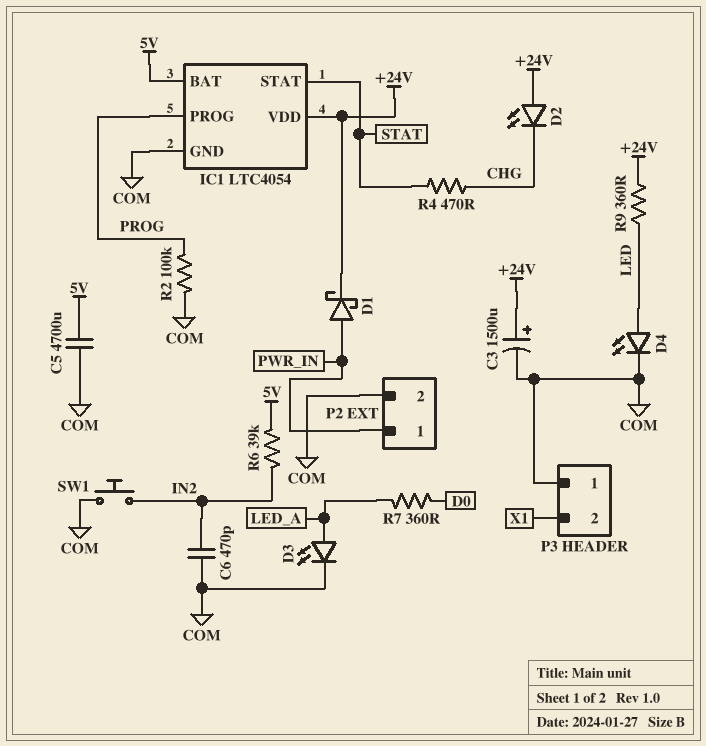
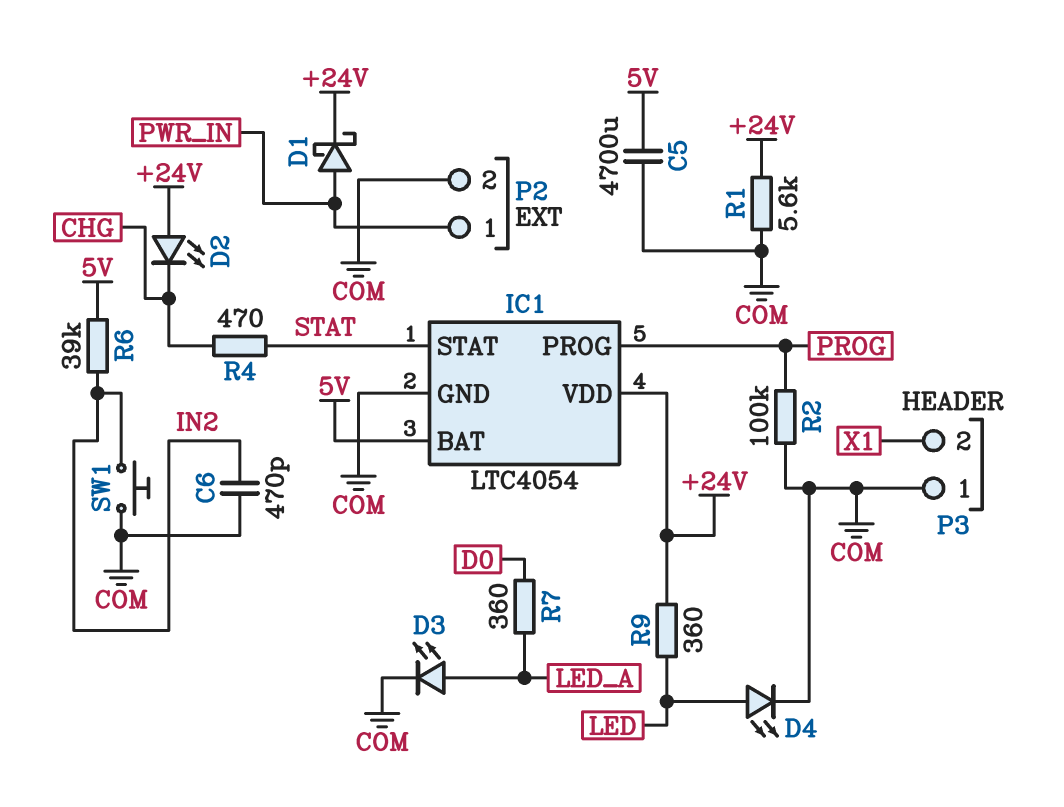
C3: 1500uF (plus +24V, minus COM) -> none
R1: none -> 5.6k (+24V, COM)

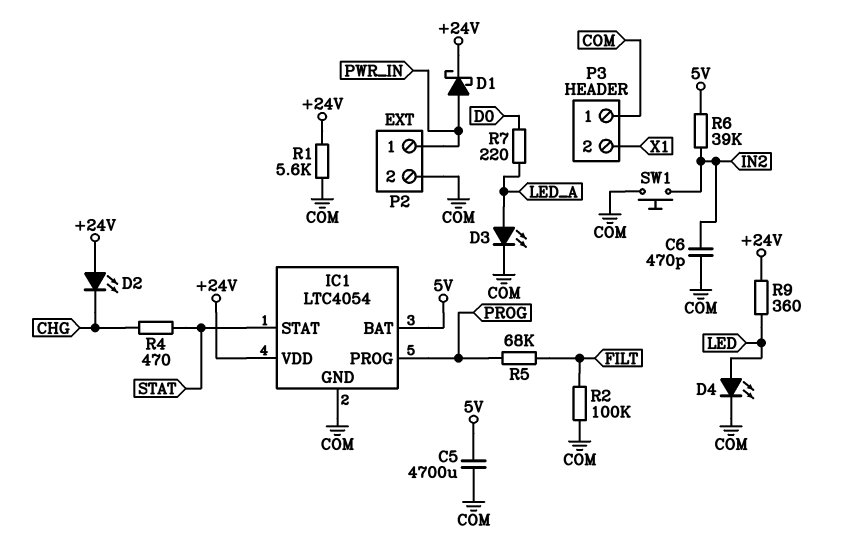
R2: 100k (COM, PROG) -> 100k (COM, FILT)
R5: none -> 68k (FILT, PROG)
R7: 360 (D0, LED_A) -> 220 (D0, LED_A)

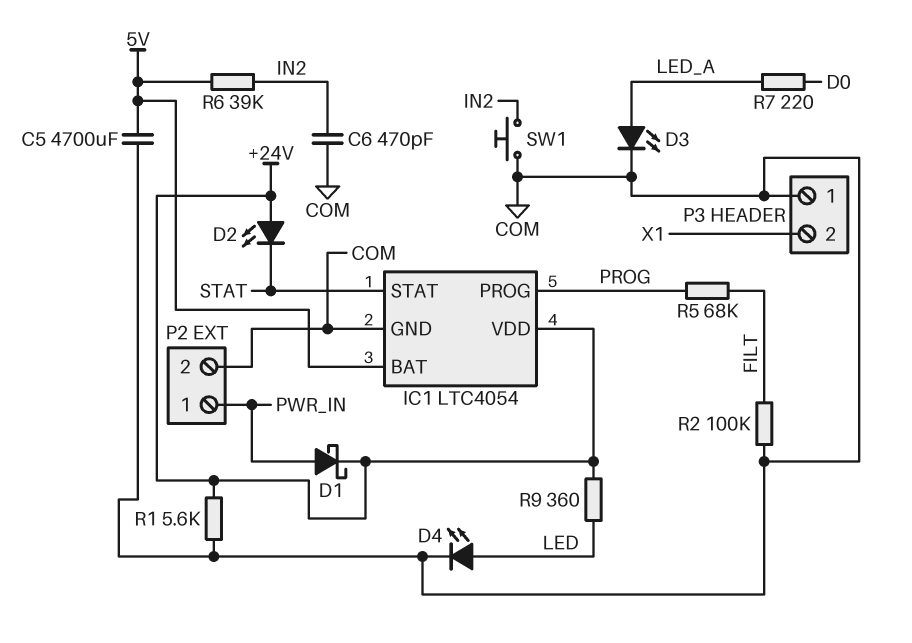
D2: LED (A +24V, K CHG) -> LED (A +24V, K STAT)
R4: 470 (CHG, STAT) -> none

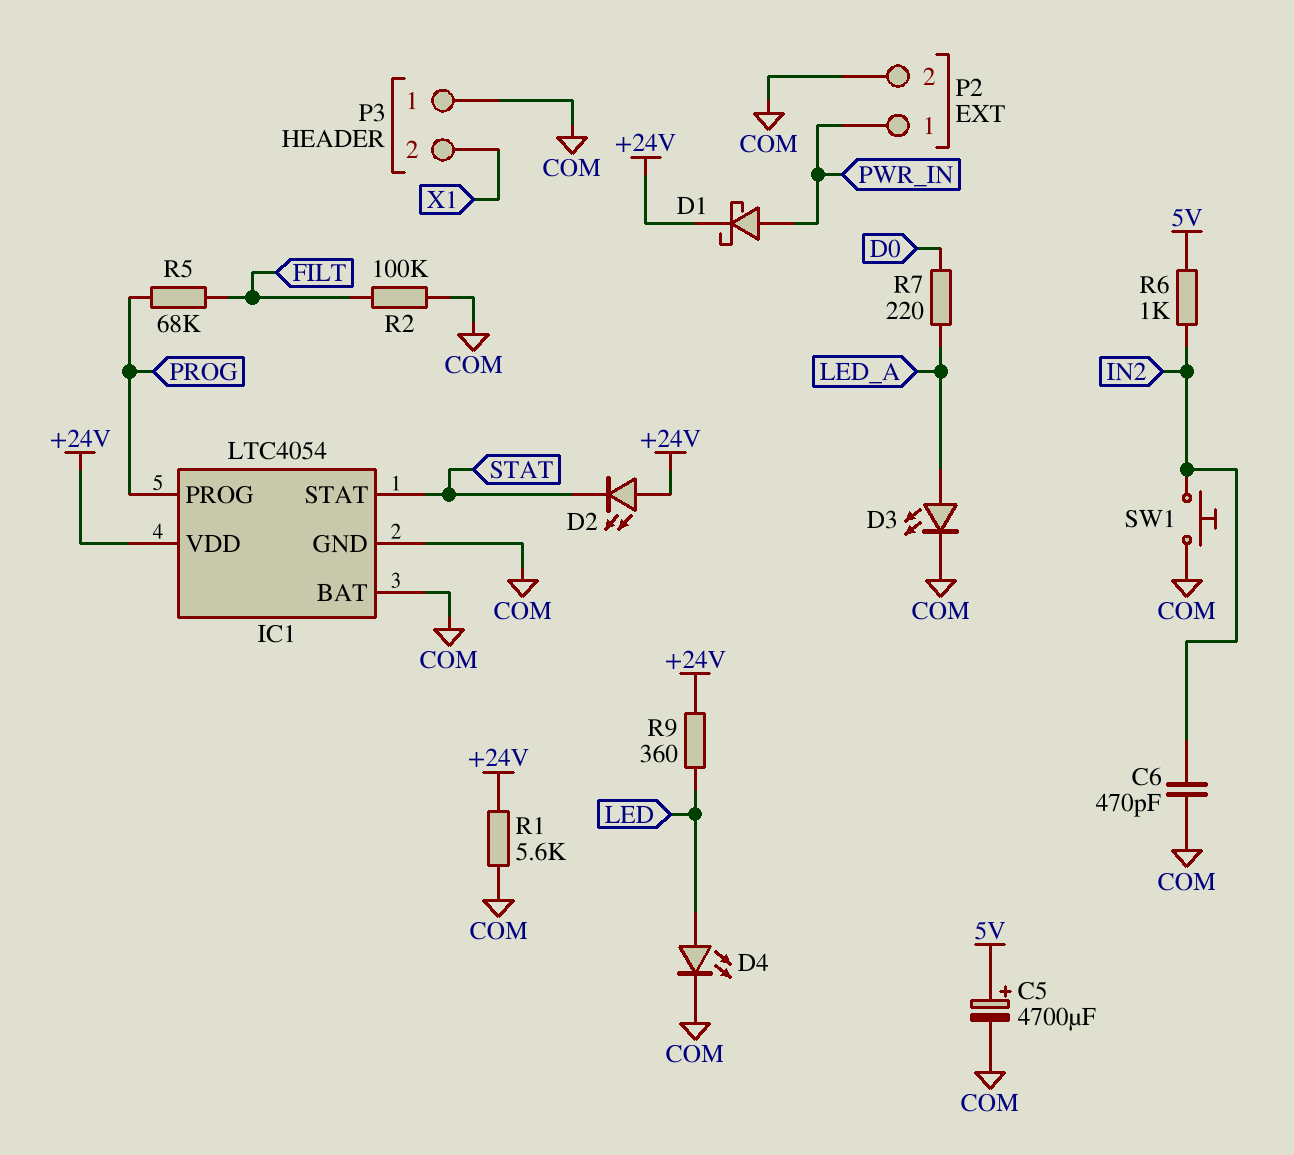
C5: 4700uF (5V, COM) -> 4700uF (plus 5V, minus COM)
IC1 pin BAT: 5V -> COM
R6: 39k (5V, IN2) -> 1k (5V, IN2)

